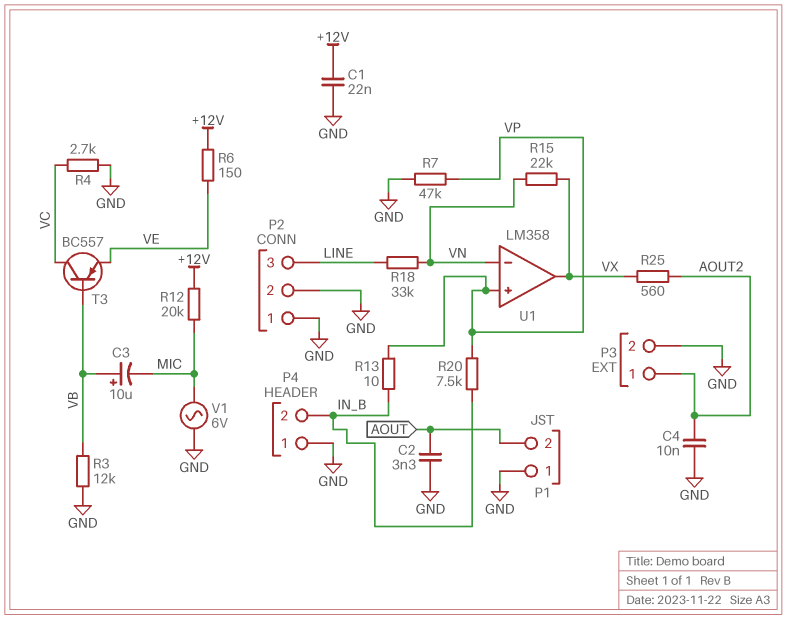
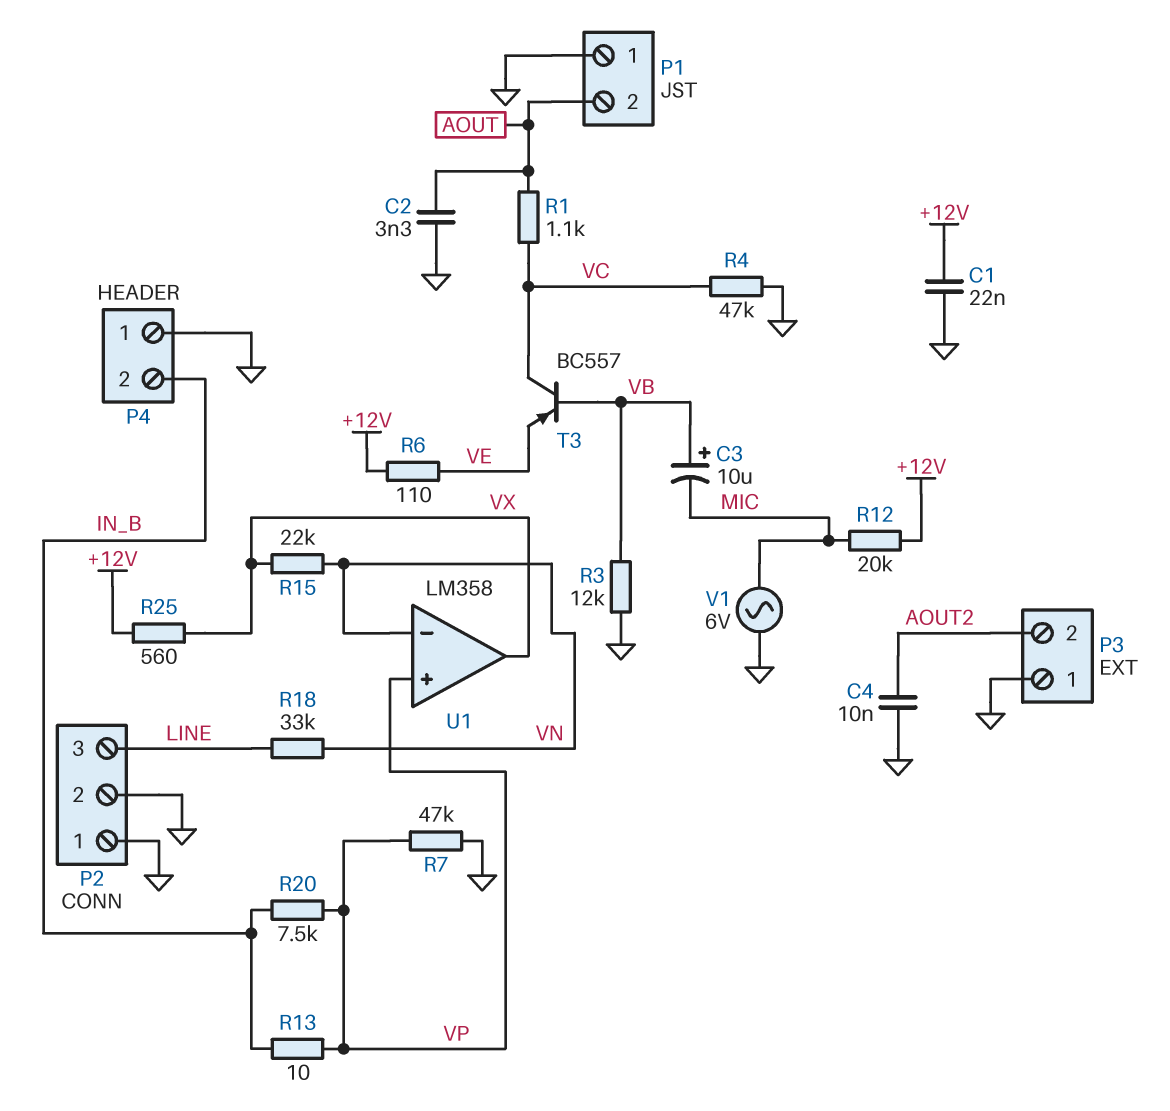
P3 pin 1: AOUT2 -> GND
P3 pin 2: GND -> AOUT2
R1: none -> 1.1k (AOUT, VC)
R4: 2.7k (GND, VC) -> 47k (GND, VC)
R6: 150 (+12V, VE) -> 110 (+12V, VE)
R25: 560 (AOUT2, VX) -> 560 (+12V, VX)

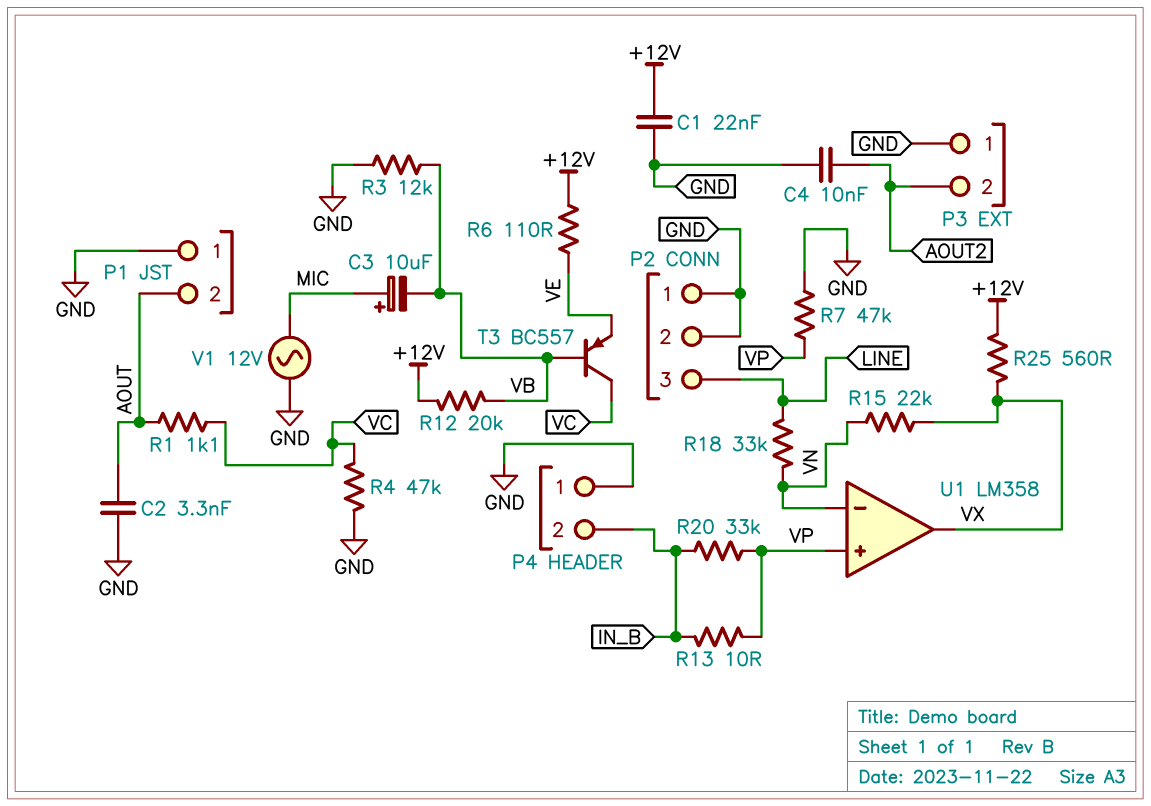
C3: 10uF (plus VB, minus MIC) -> 10uF (plus MIC, minus VB)
R12: 20k (+12V, MIC) -> 20k (+12V, VB)
R20: 7.5k (IN_B, VP) -> 33k (IN_B, VP)
V1: AC 6V (GND, MIC) -> AC 12V (GND, MIC)

